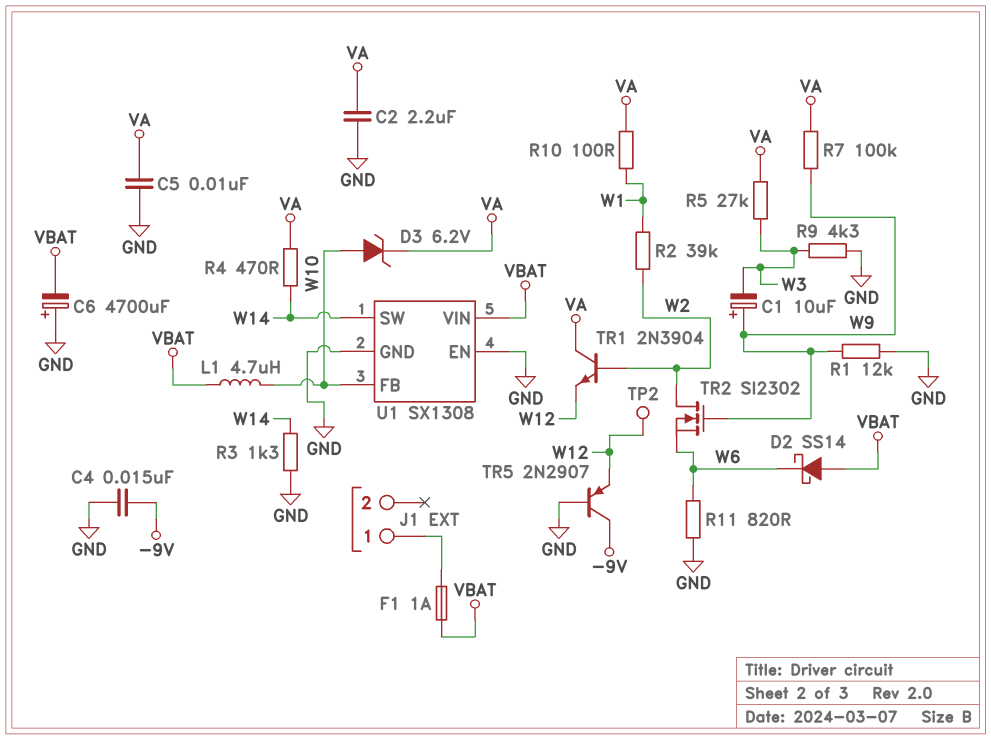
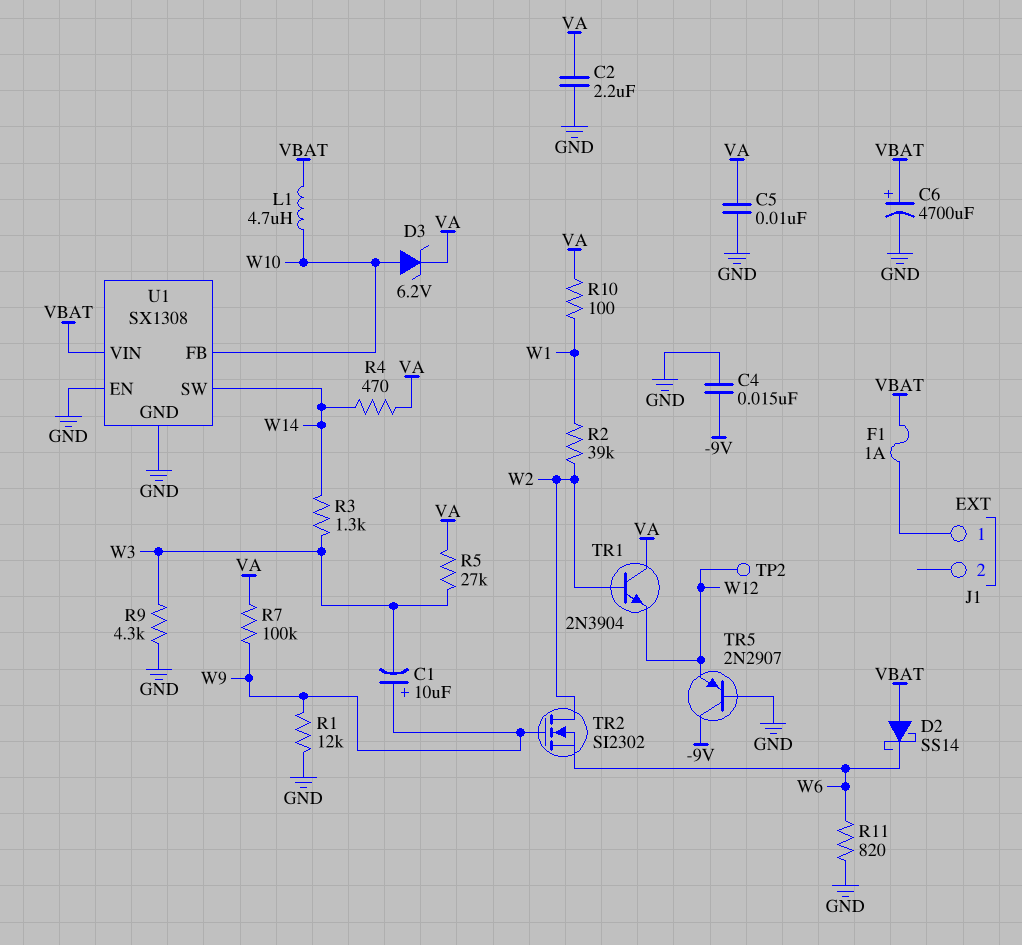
C6: 4700uF (plus GND, minus VBAT) -> 4700uF (plus VBAT, minus GND)
R3: 1.3k (GND, W14) -> 1.3k (W3, W14)

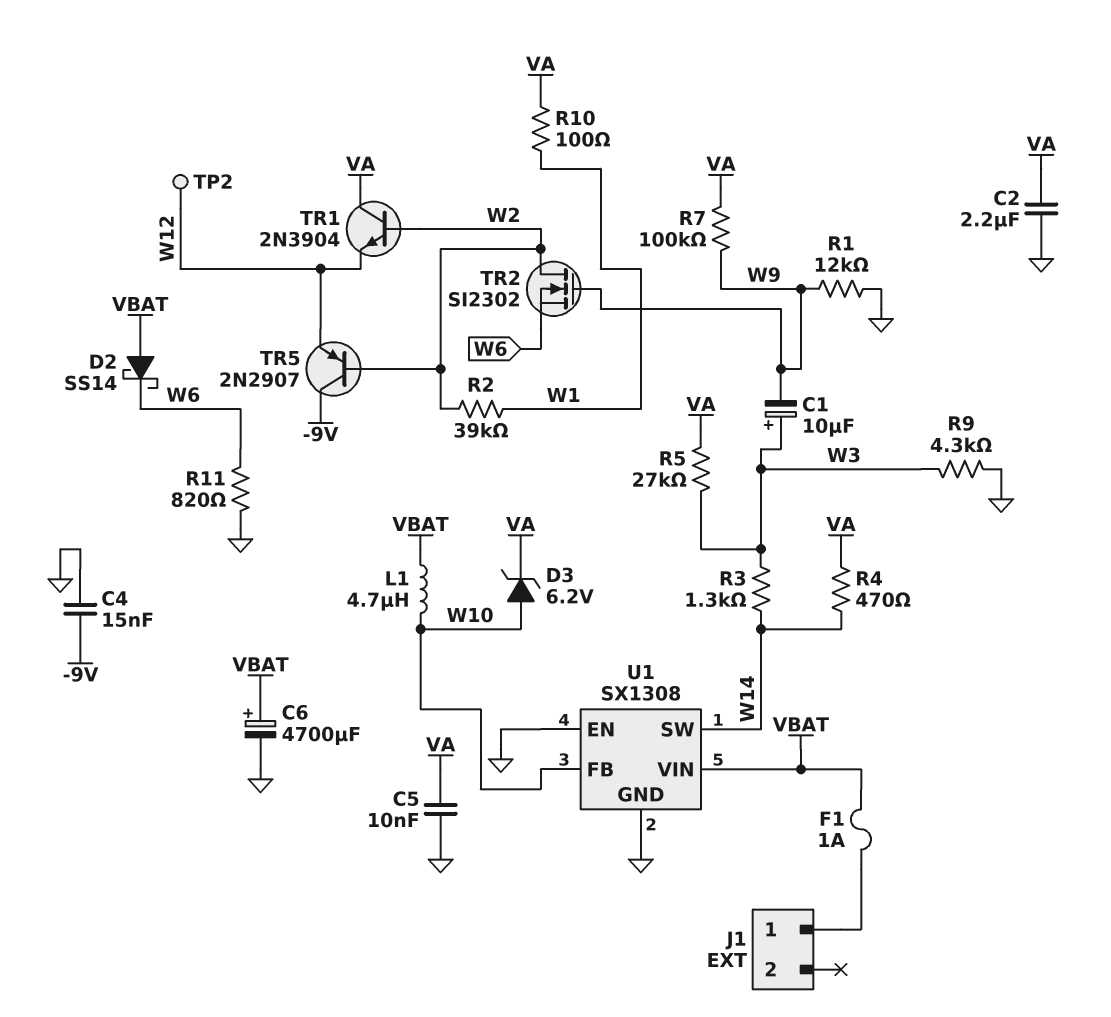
C1: 10uF (plus W9, minus W3) -> 10uF (plus W3, minus W9)
TR5: PNP 2N2907 (B GND, C -9V, E W12) -> PNP 2N2907 (B W2, C -9V, E W12)

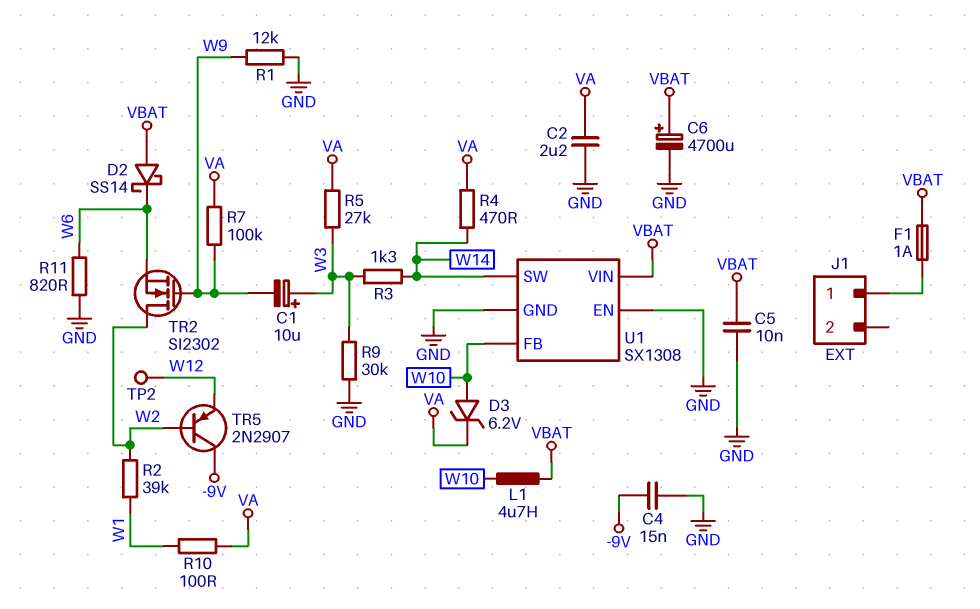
C5: 10nF (GND, VA) -> 10nF (GND, VBAT)
R9: 4.3k (GND, W3) -> 30k (GND, W3)
TR1: NPN 2N3904 (B W2, C VA, E W12) -> none

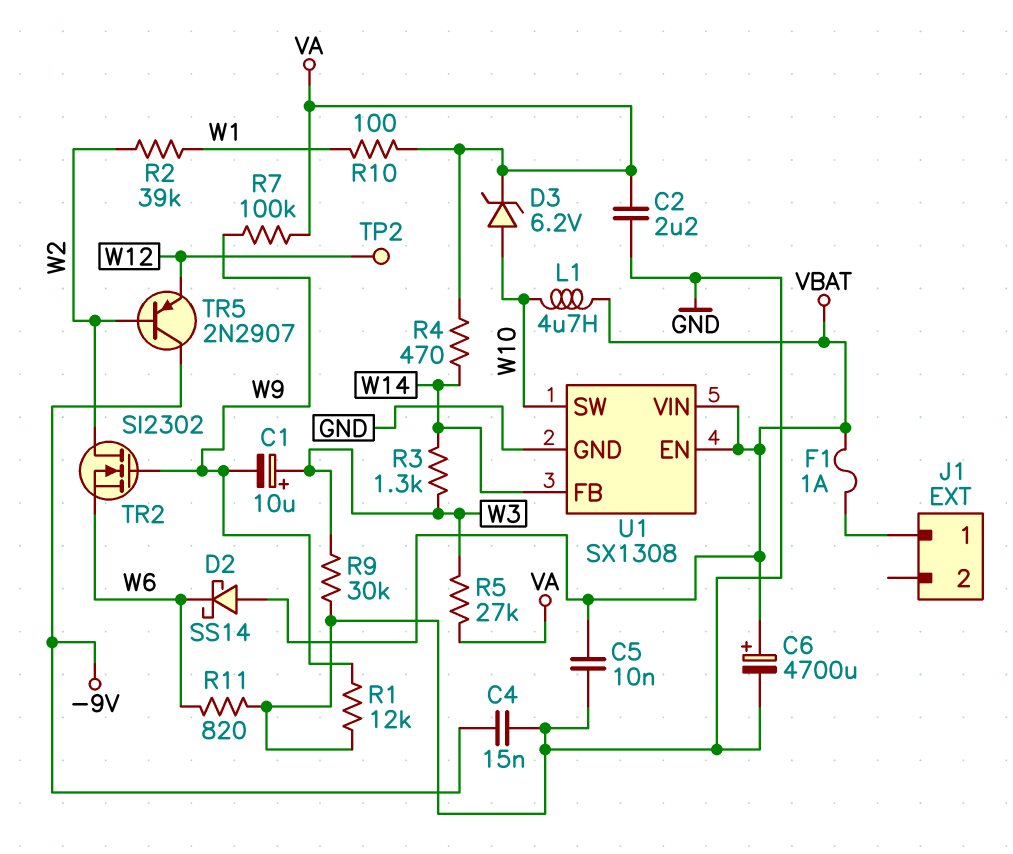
U1 pin EN: GND -> VBAT
U1 pin FB: W10 -> W14
U1 pin SW: W14 -> W10

